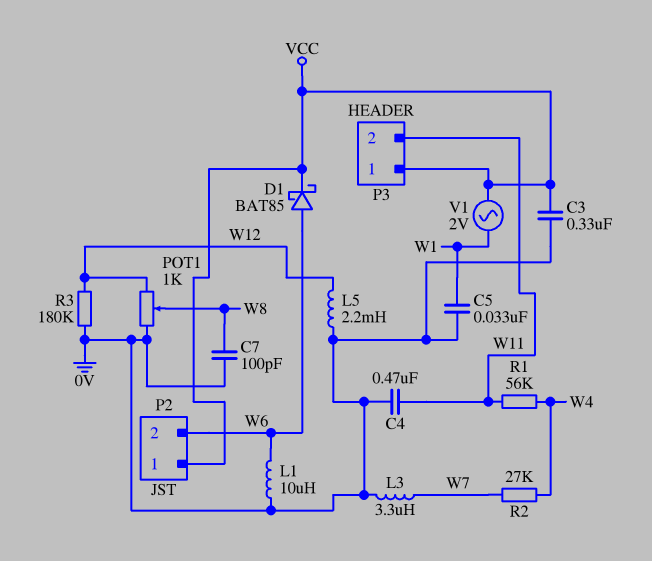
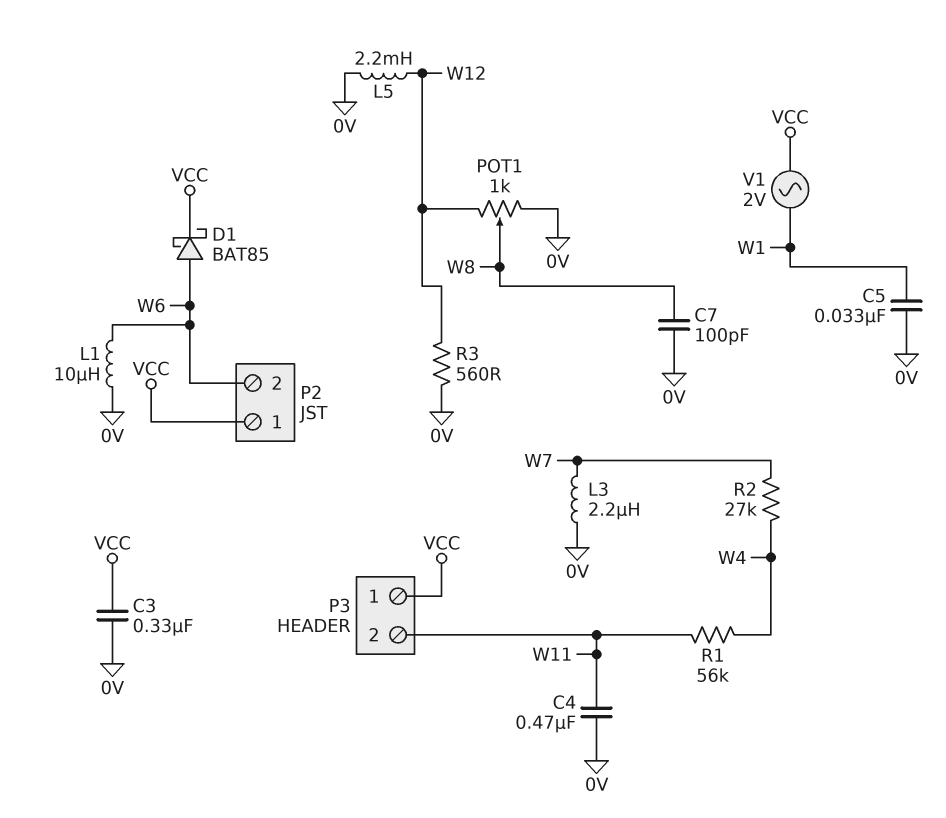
L3: 3.3uH (0V, W7) -> 2.2uH (0V, W7)
R3: 180k (0V, W12) -> 560 (0V, W12)

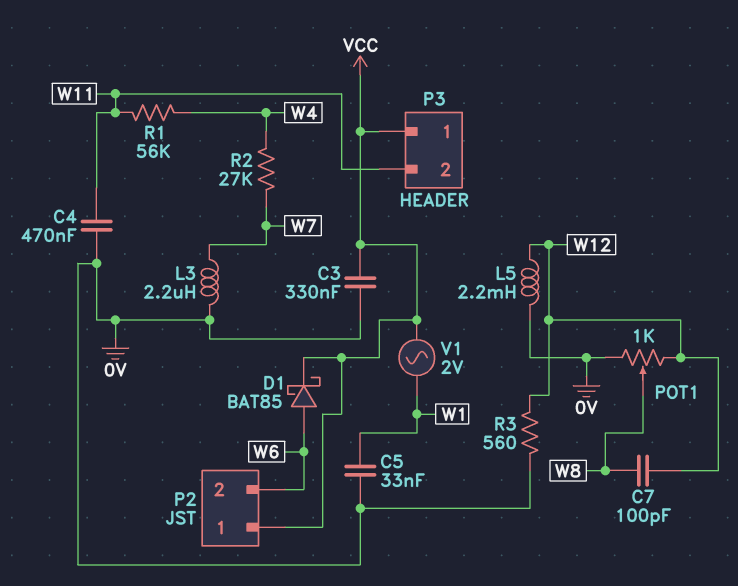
C7: 100pF (0V, W8) -> 100pF (W8, W12)
L1: 10uH (0V, W6) -> none

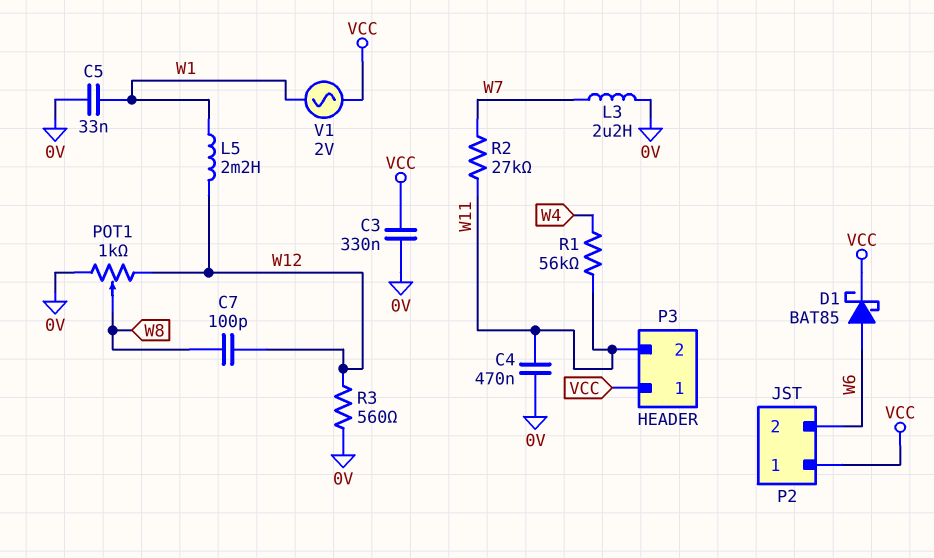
L5: 2.2mH (0V, W12) -> 2.2mH (W1, W12)
R2: 27k (W4, W7) -> 27k (W7, W11)

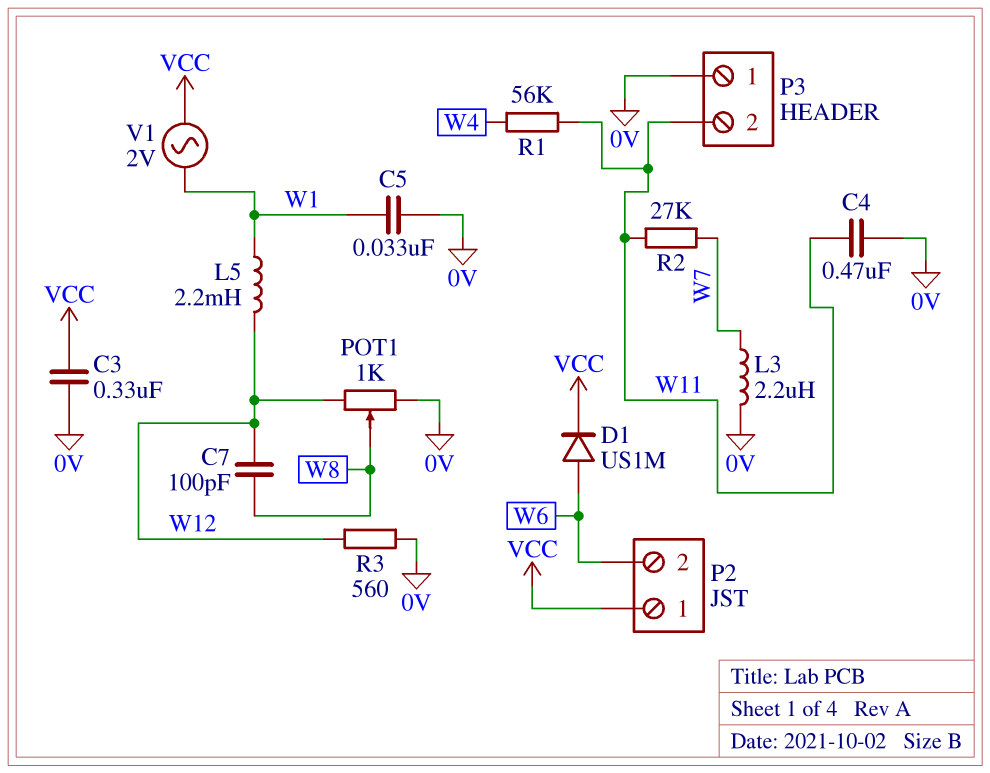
D1: schottky BAT85 (A W6, K VCC) -> diode US1M (A W6, K VCC)
P3 pin 1: VCC -> 0V

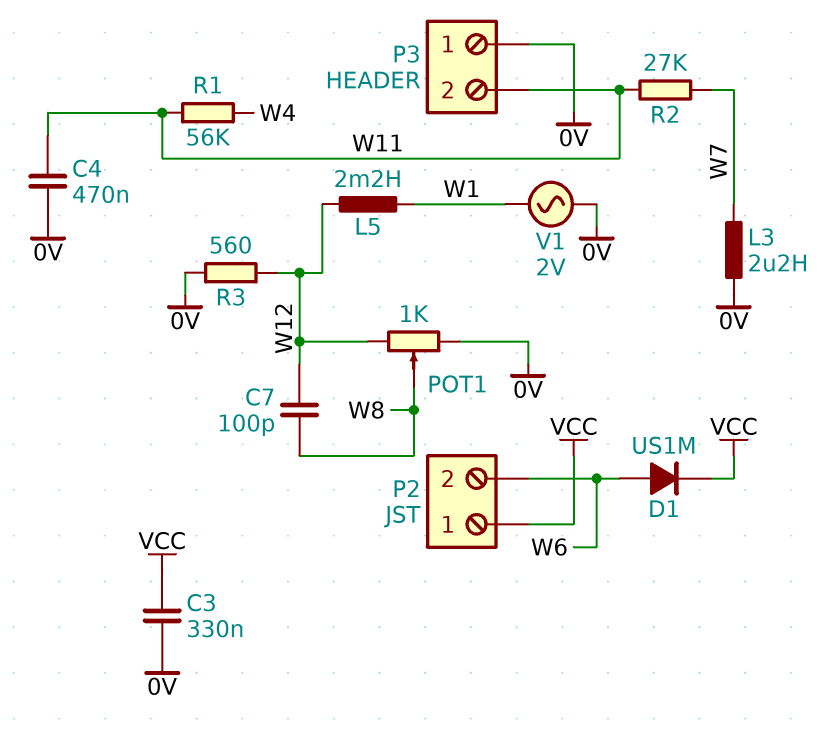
C5: 33nF (0V, W1) -> none
V1: AC 2V (VCC, W1) -> AC 2V (0V, W1)

